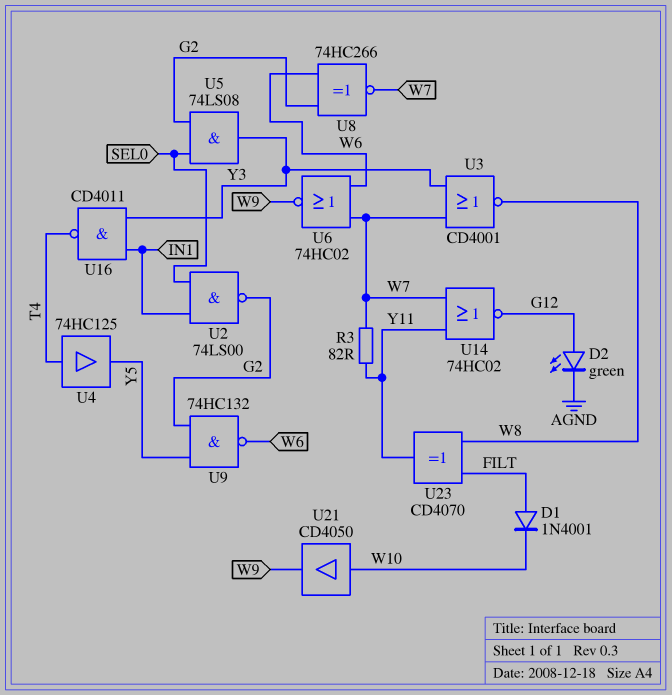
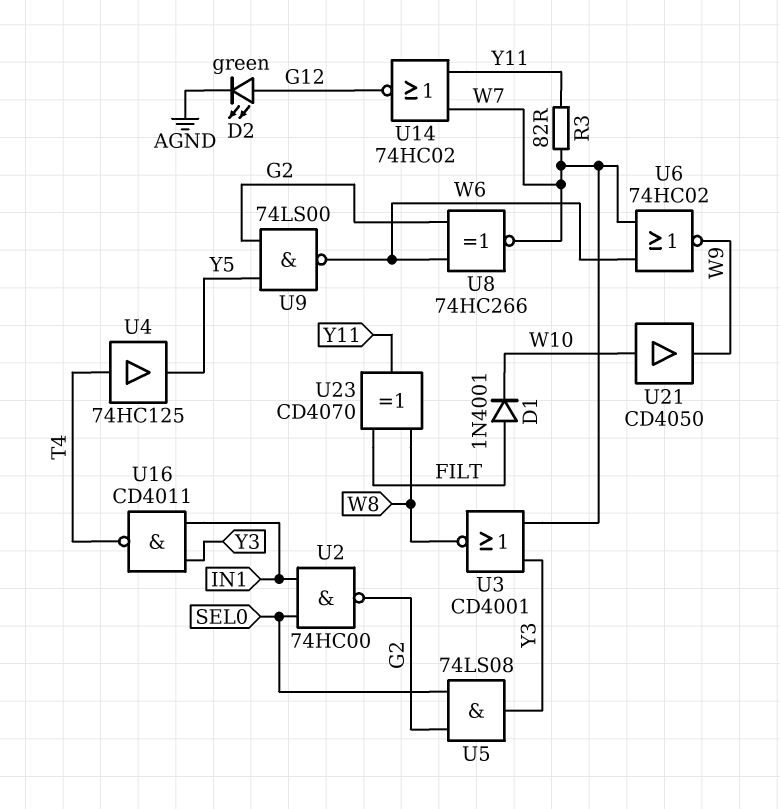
U2: NAND 74LS00 (in IN1, in SEL0, out G2) -> NAND 74HC00 (in IN1, in SEL0, out G2)
U9: NAND 74HC132 (in G2, in Y5, out W6) -> NAND 74LS00 (in G2, in Y5, out W6)

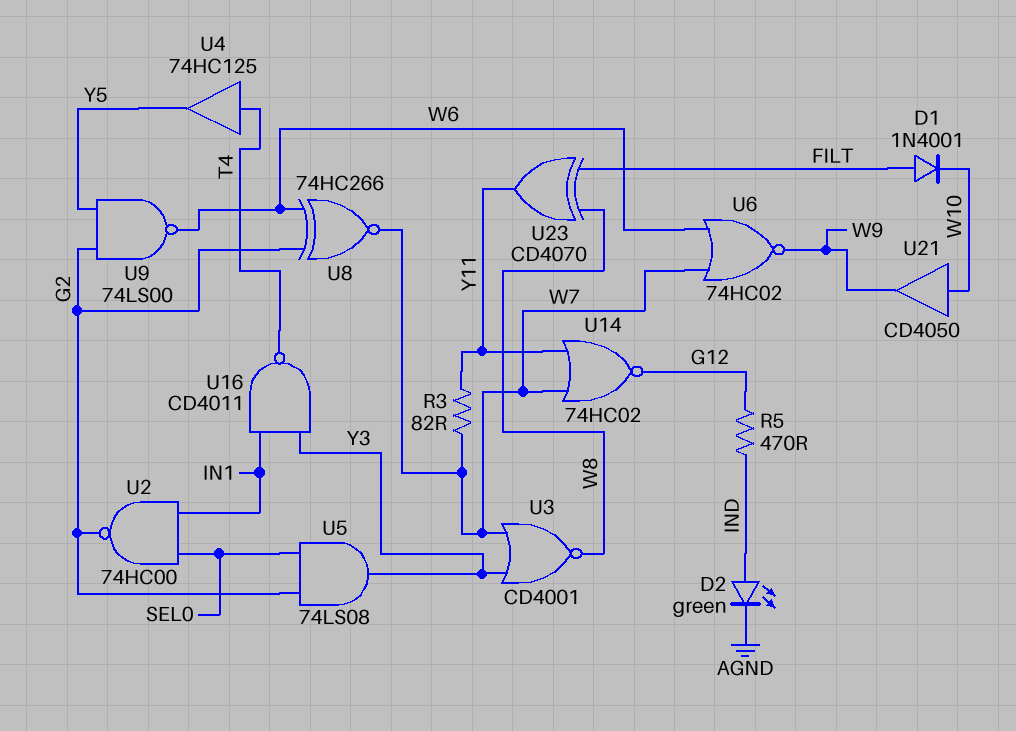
D2: LED green (A G12, K AGND) -> LED green (A IND, K AGND)
R5: none -> 470 (G12, IND)

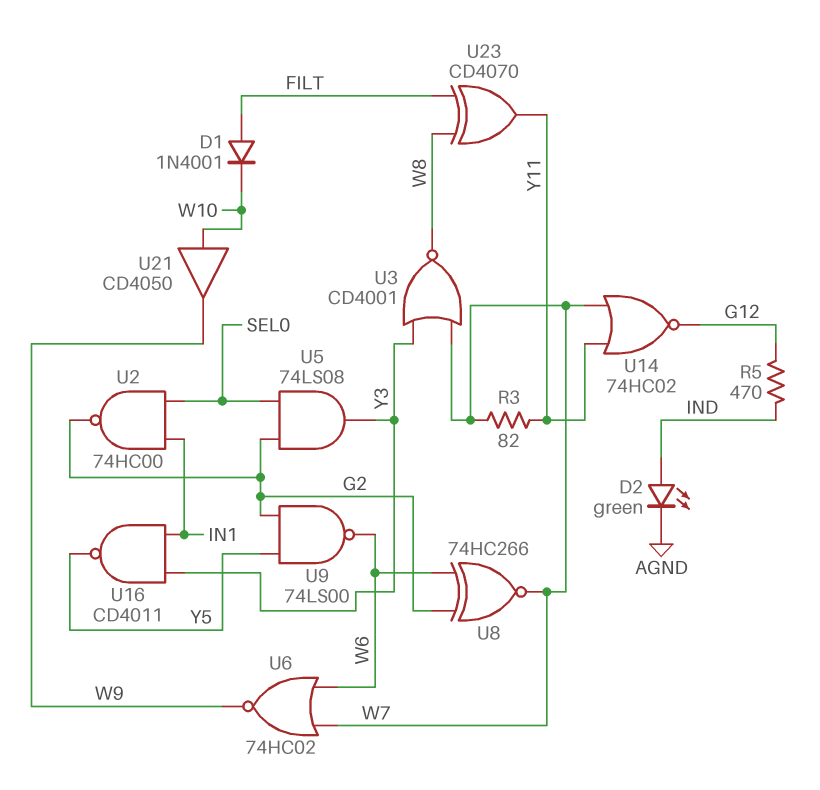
U4: buffer 74HC125 (in T4, out Y5) -> none
U16: NAND CD4011 (in IN1, in Y3, out T4) -> NAND CD4011 (in IN1, in Y3, out Y5)

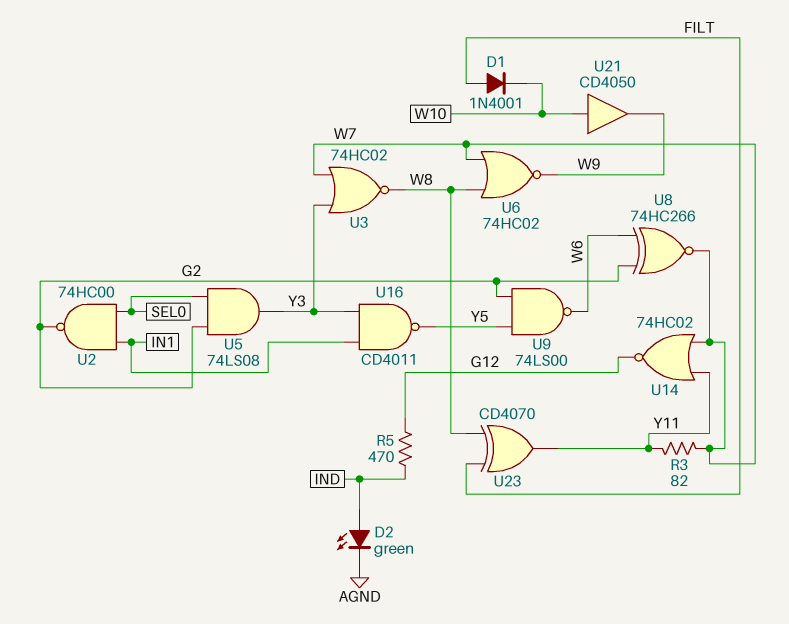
U3: NOR CD4001 (in W7, in Y3, out W8) -> NOR 74HC02 (in W7, in Y3, out W8)
U6: NOR 74HC02 (in W6, in W7, out W9) -> NOR 74HC02 (in W7, in W8, out W9)

